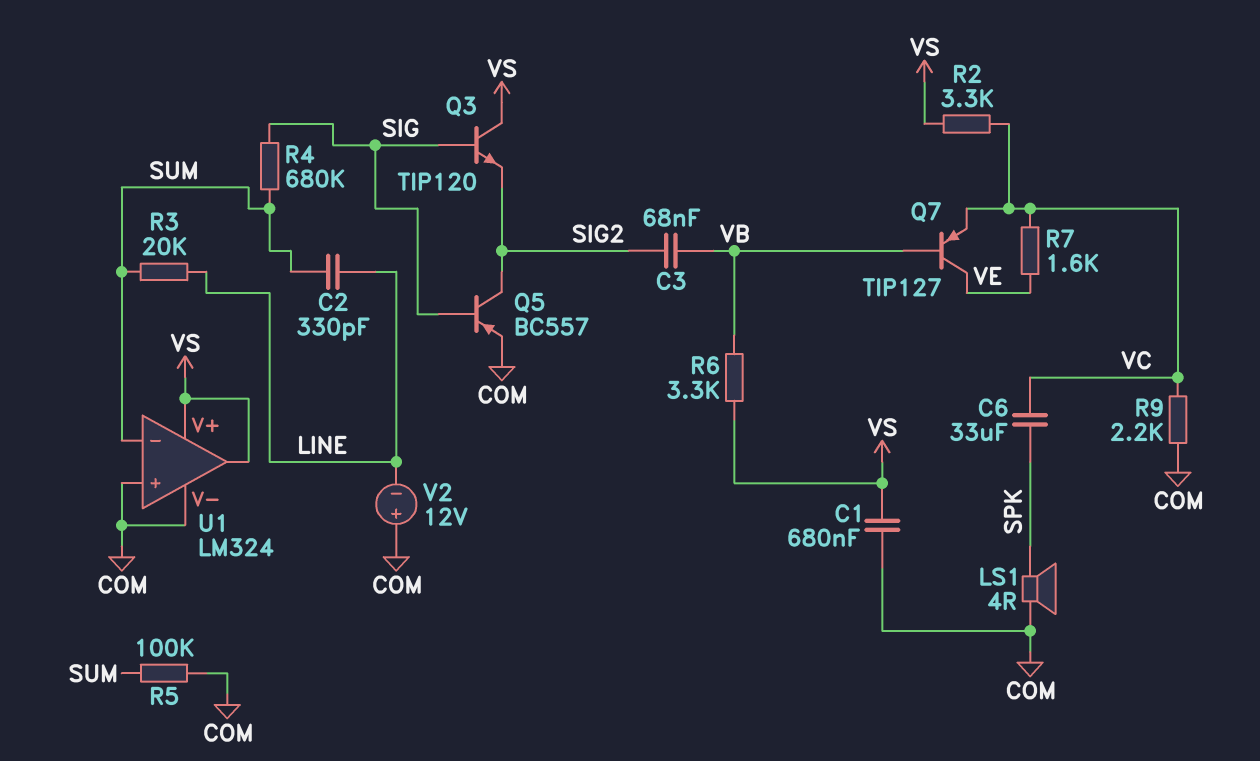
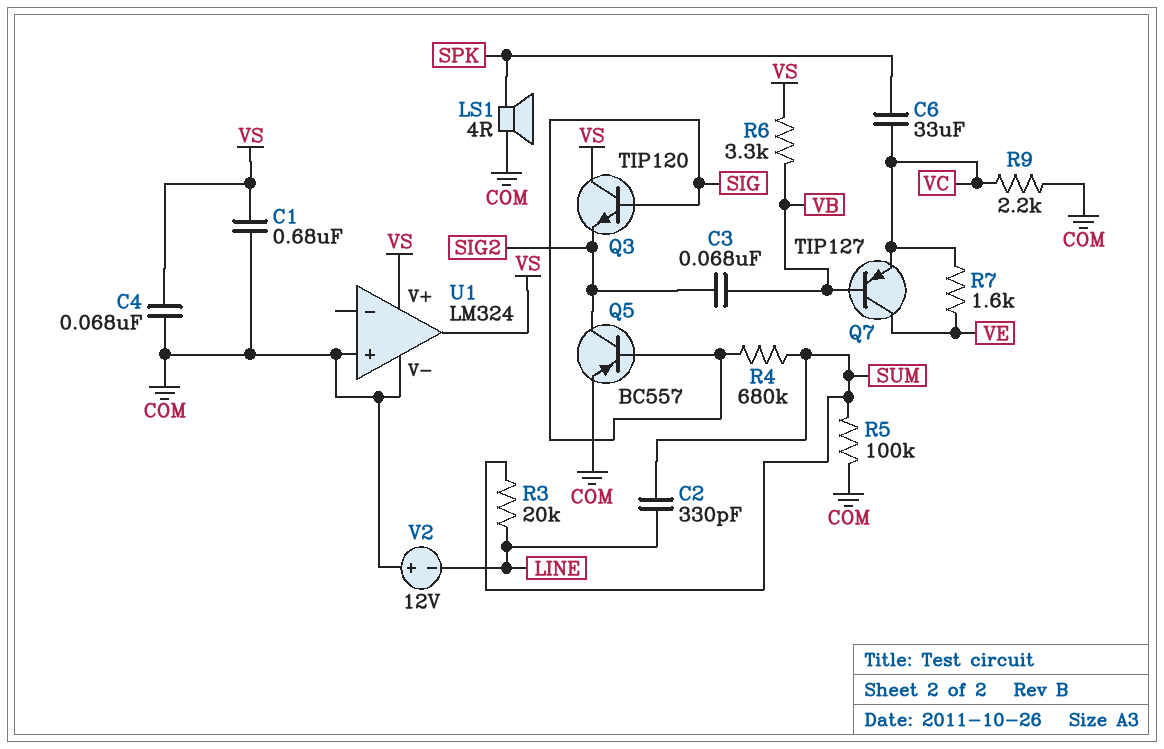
C4: none -> 68nF (COM, VS)
R2: 3.3k (VC, VS) -> none
U1 pin in-: SUM -> none

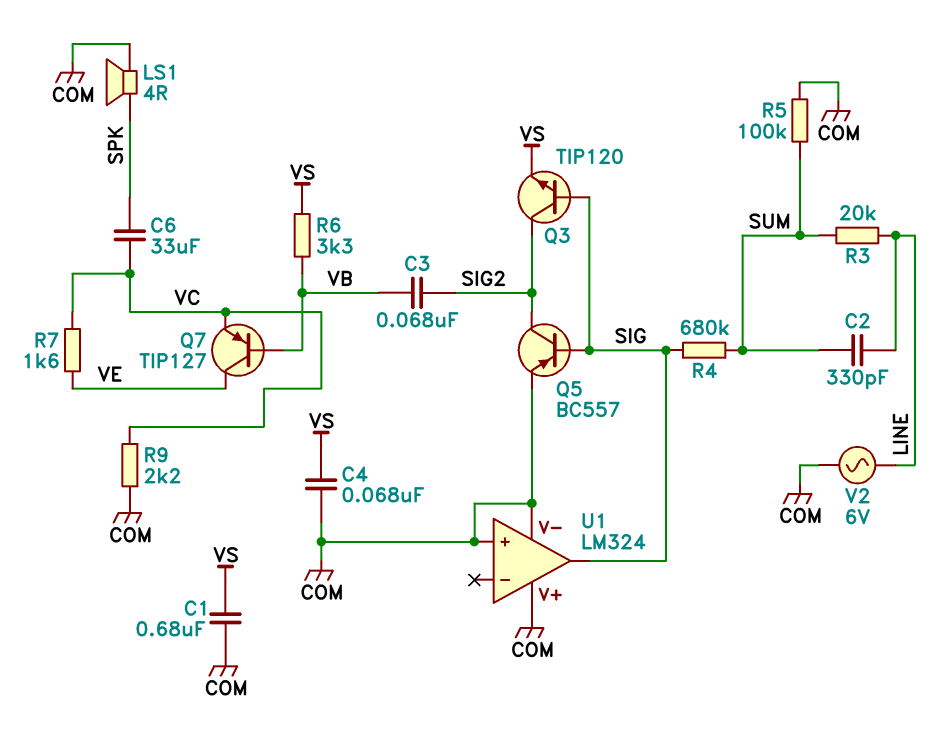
Q3: NPN TIP120 (B SIG, C VS, E SIG2) -> NPN TIP120 (B SIG, C SIG2, E VS)
U1 pin V+: VS -> COM
U1 pin out: VS -> SIG
V2: 12V (plus COM, minus LINE) -> AC 6V (COM, LINE)

